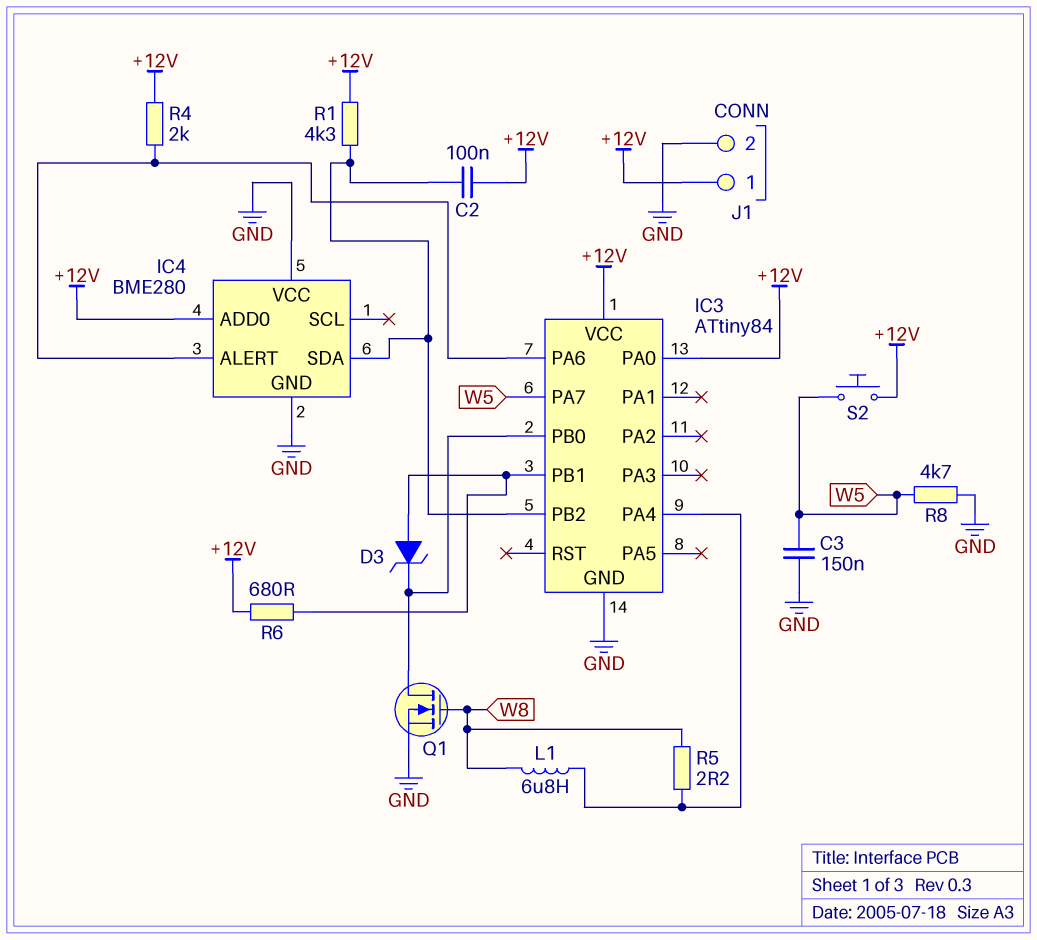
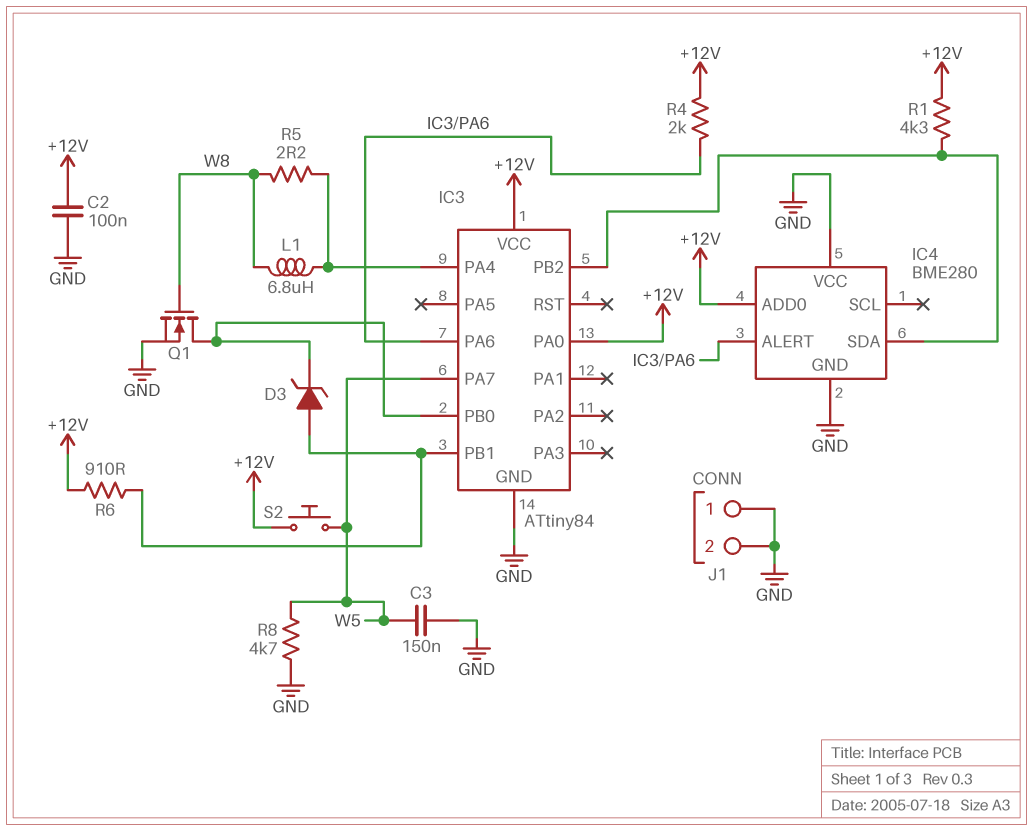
C2: 100nF (+12V, IC3/PB2) -> 100nF (+12V, GND)
J1 pin 1: +12V -> GND
R6: 680 (+12V, IC3/PB1) -> 910 (+12V, IC3/PB1)

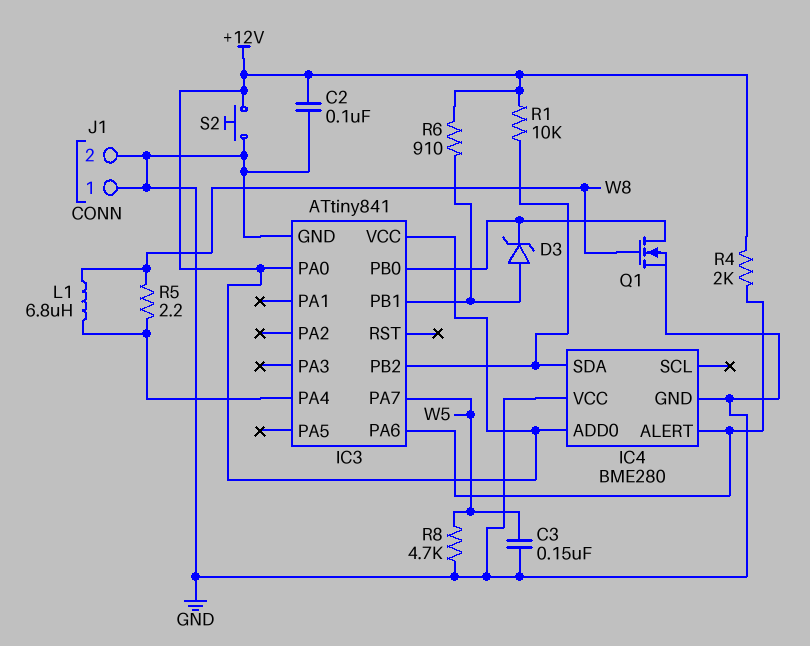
IC3: ATtiny84 -> ATtiny841
R1: 4.3k (+12V, IC3/PB2) -> 10k (+12V, IC3/PB2)
S2: button (+12V, W5) -> button (+12V, GND)

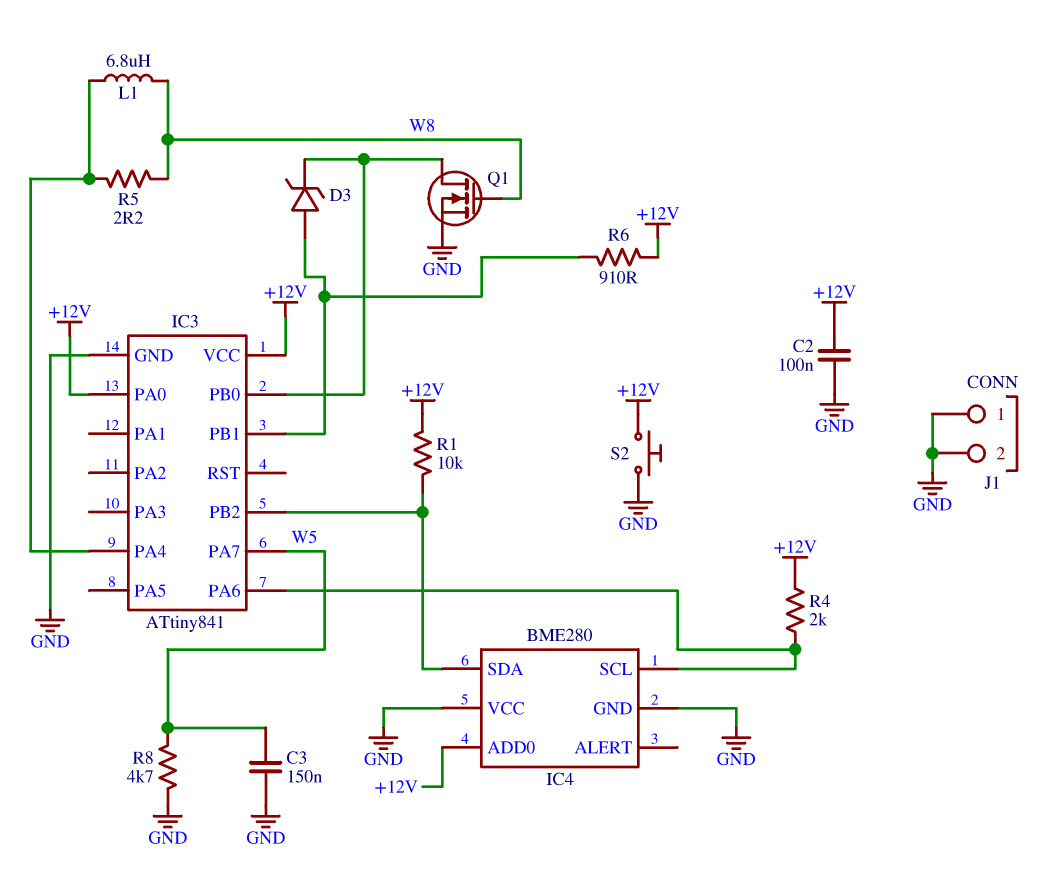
IC4 pin ALERT: IC3/PA6 -> none
IC4 pin SCL: none -> IC3/PA6

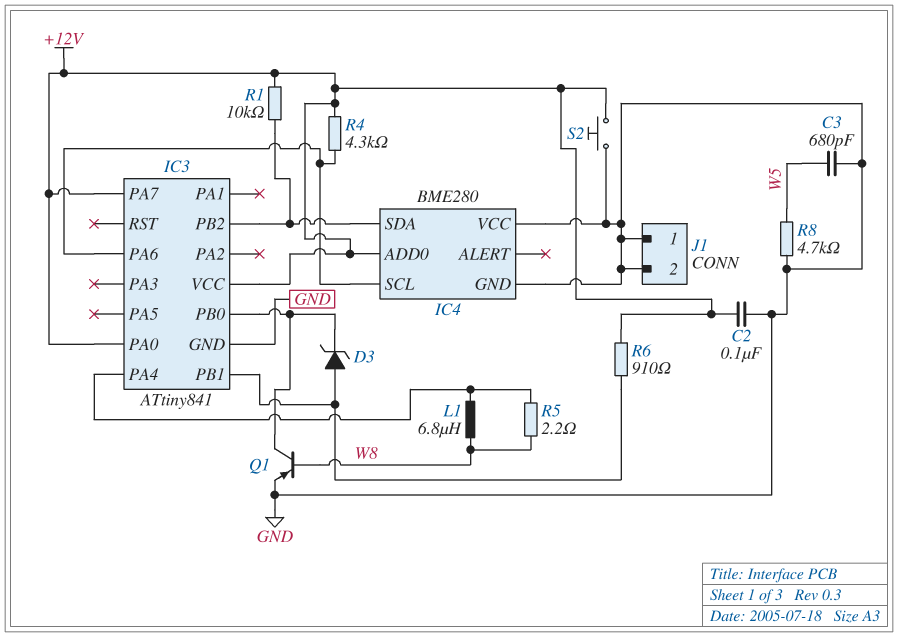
C3: 150nF (GND, W5) -> 680pF (GND, W5)
IC3 pin PA7: W5 -> +12V
Q1: NMOS (G W8, D IC3/PB0, S GND) -> PNP (B W8, C IC3/PB0, E GND)
R4: 2k (+12V, IC3/PA6) -> 4.3k (+12V, IC3/PA6)

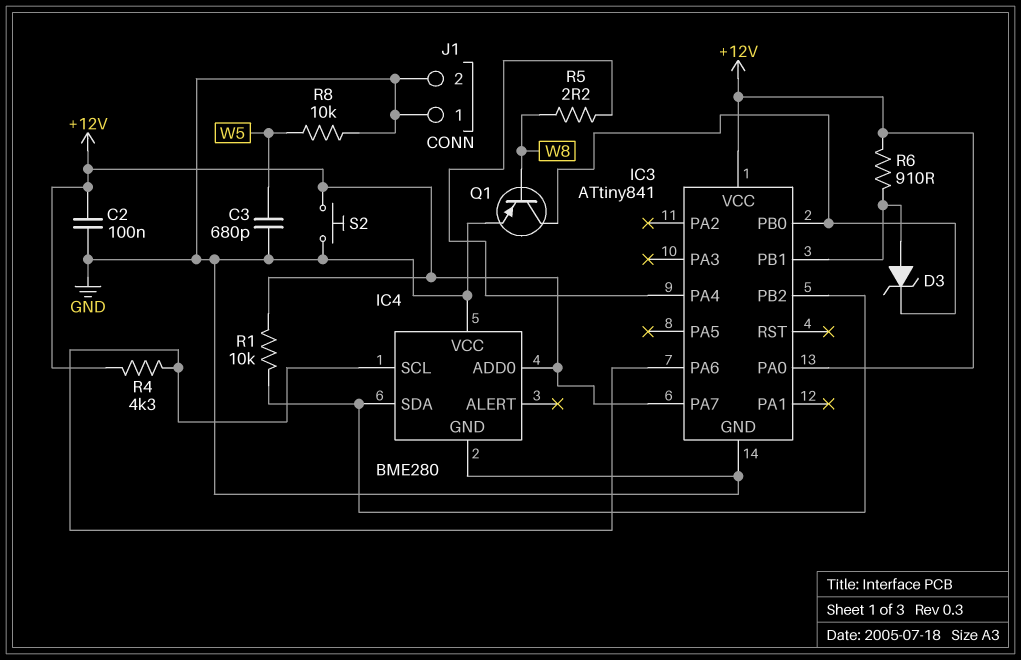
L1: 6.8uH (IC3/PA4, W8) -> none
R8: 4.7k (GND, W5) -> 10k (GND, W5)

